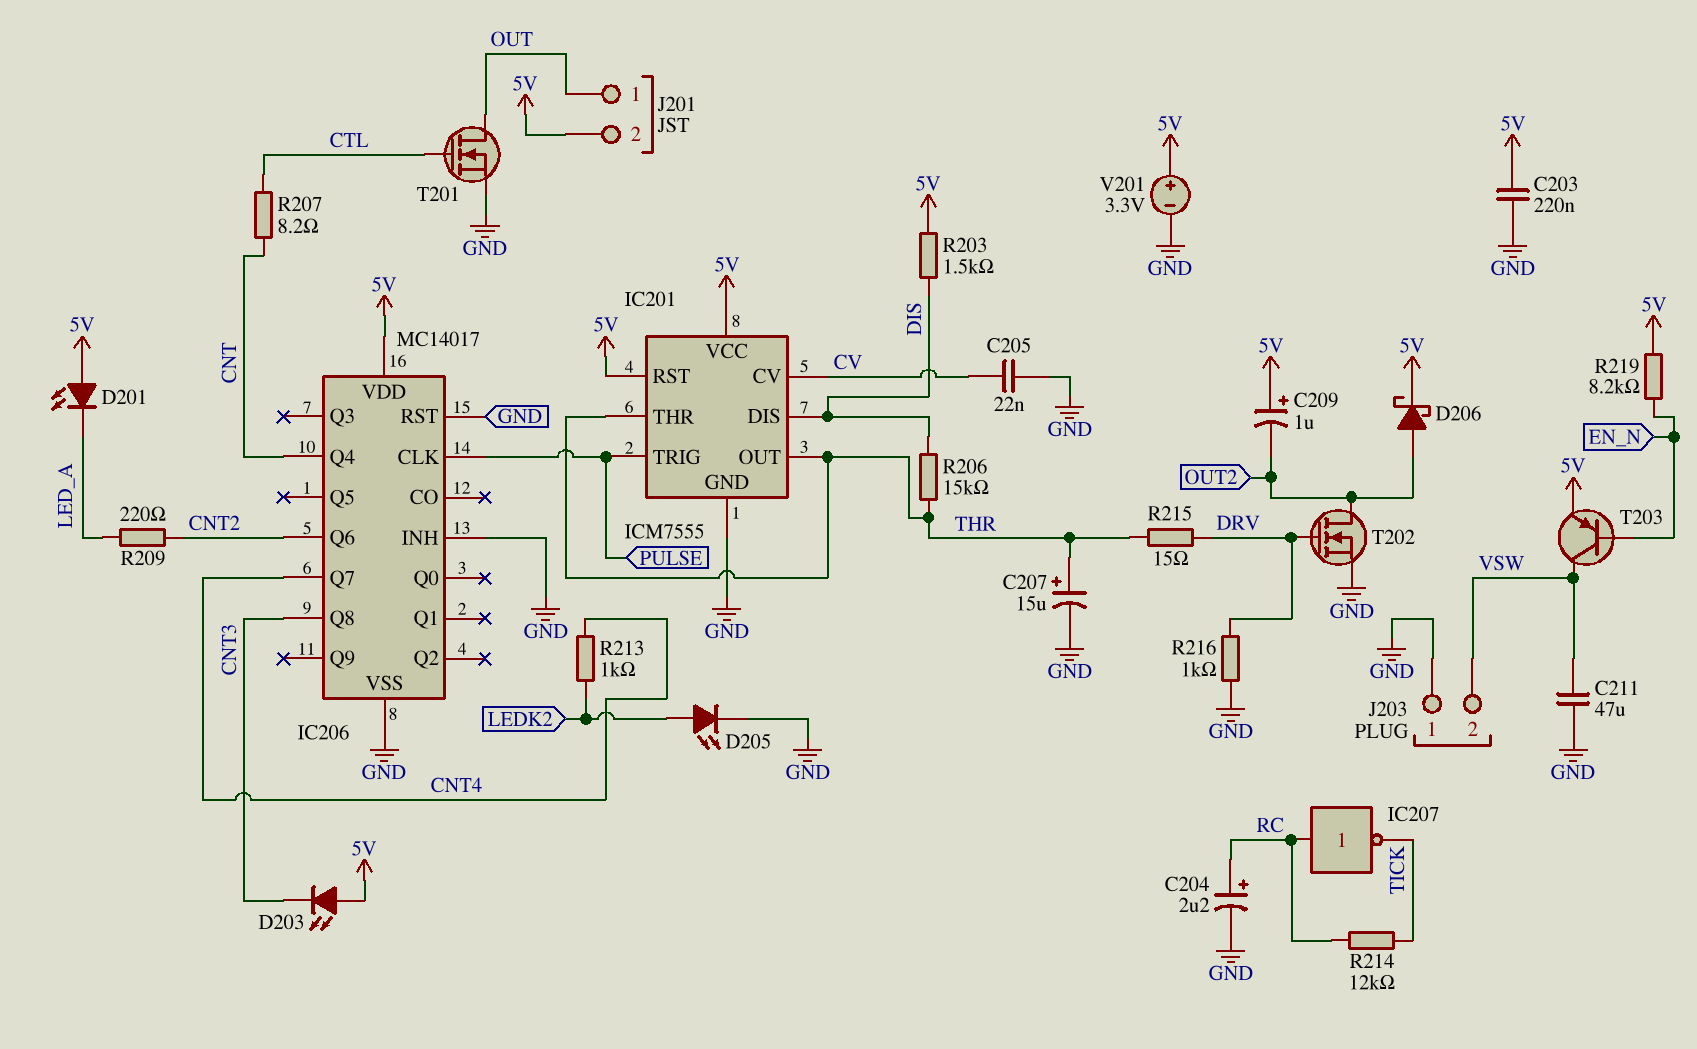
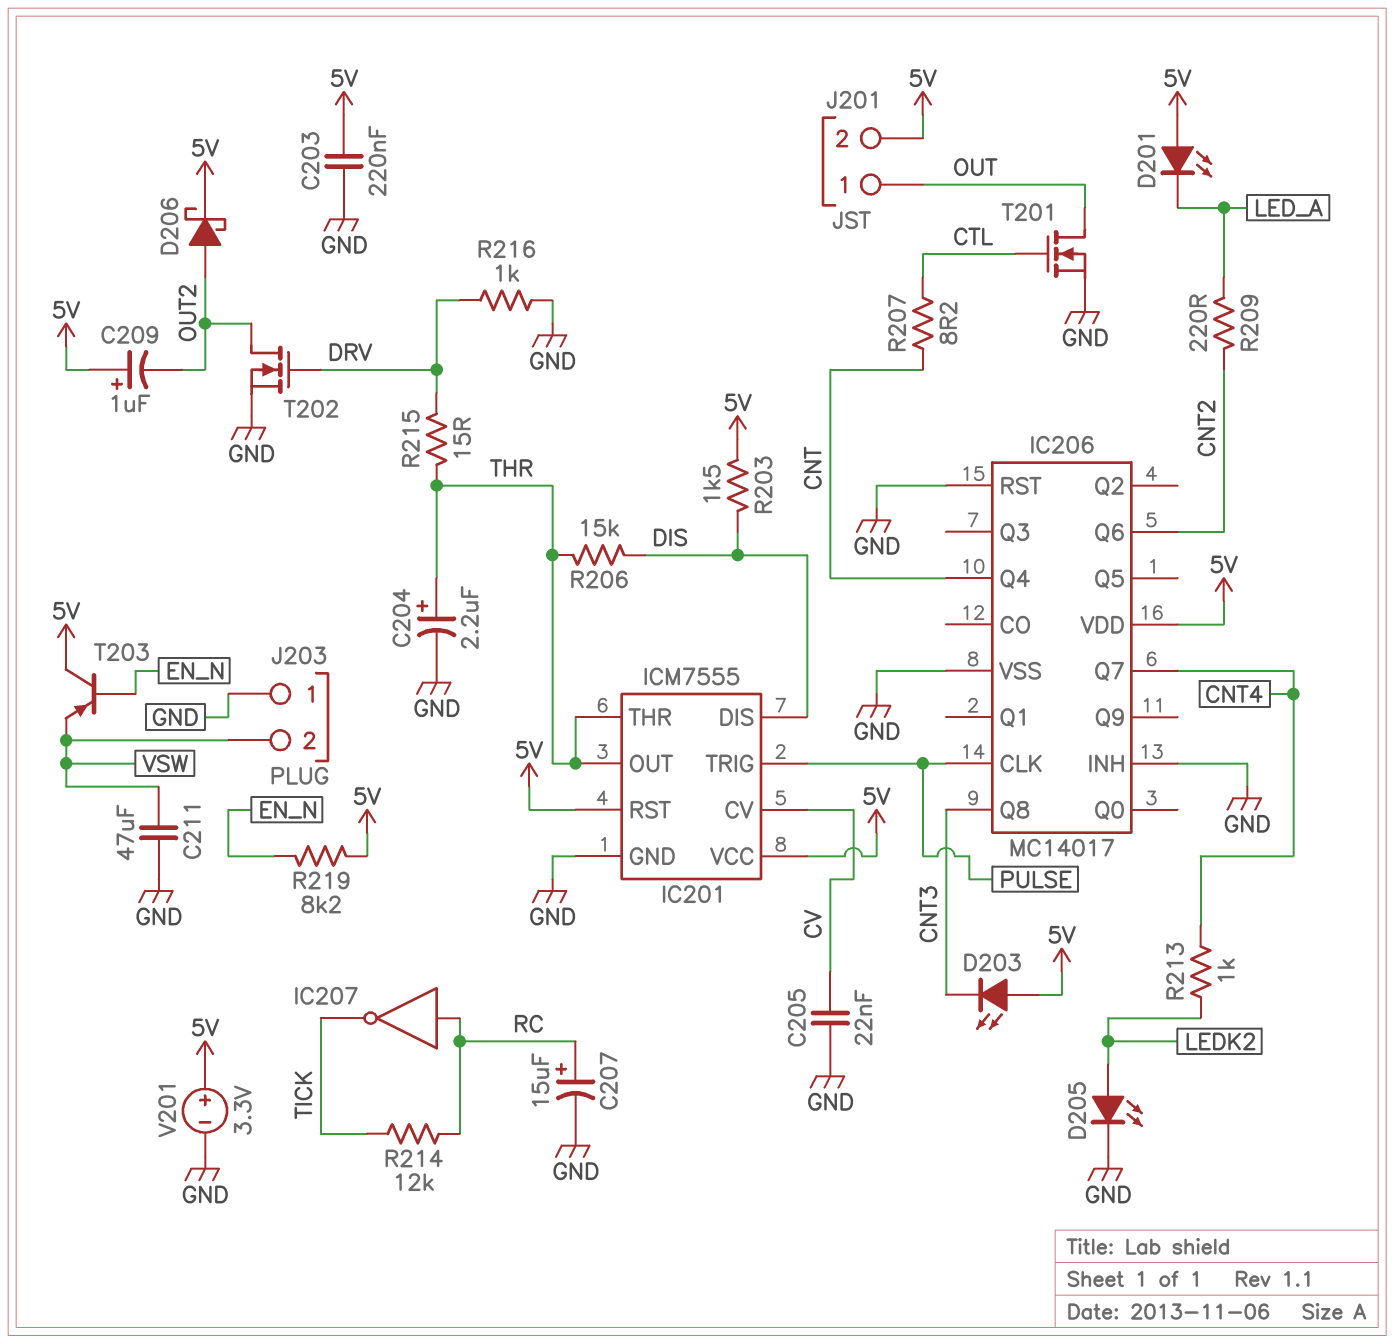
C204: 2.2uF (plus RC, minus GND) -> 2.2uF (plus THR, minus GND)
C207: 15uF (plus THR, minus GND) -> 15uF (plus RC, minus GND)
T203: PNP (B EN_N, C VSW, E 5V) -> PNP (B EN_N, C 5V, E VSW)

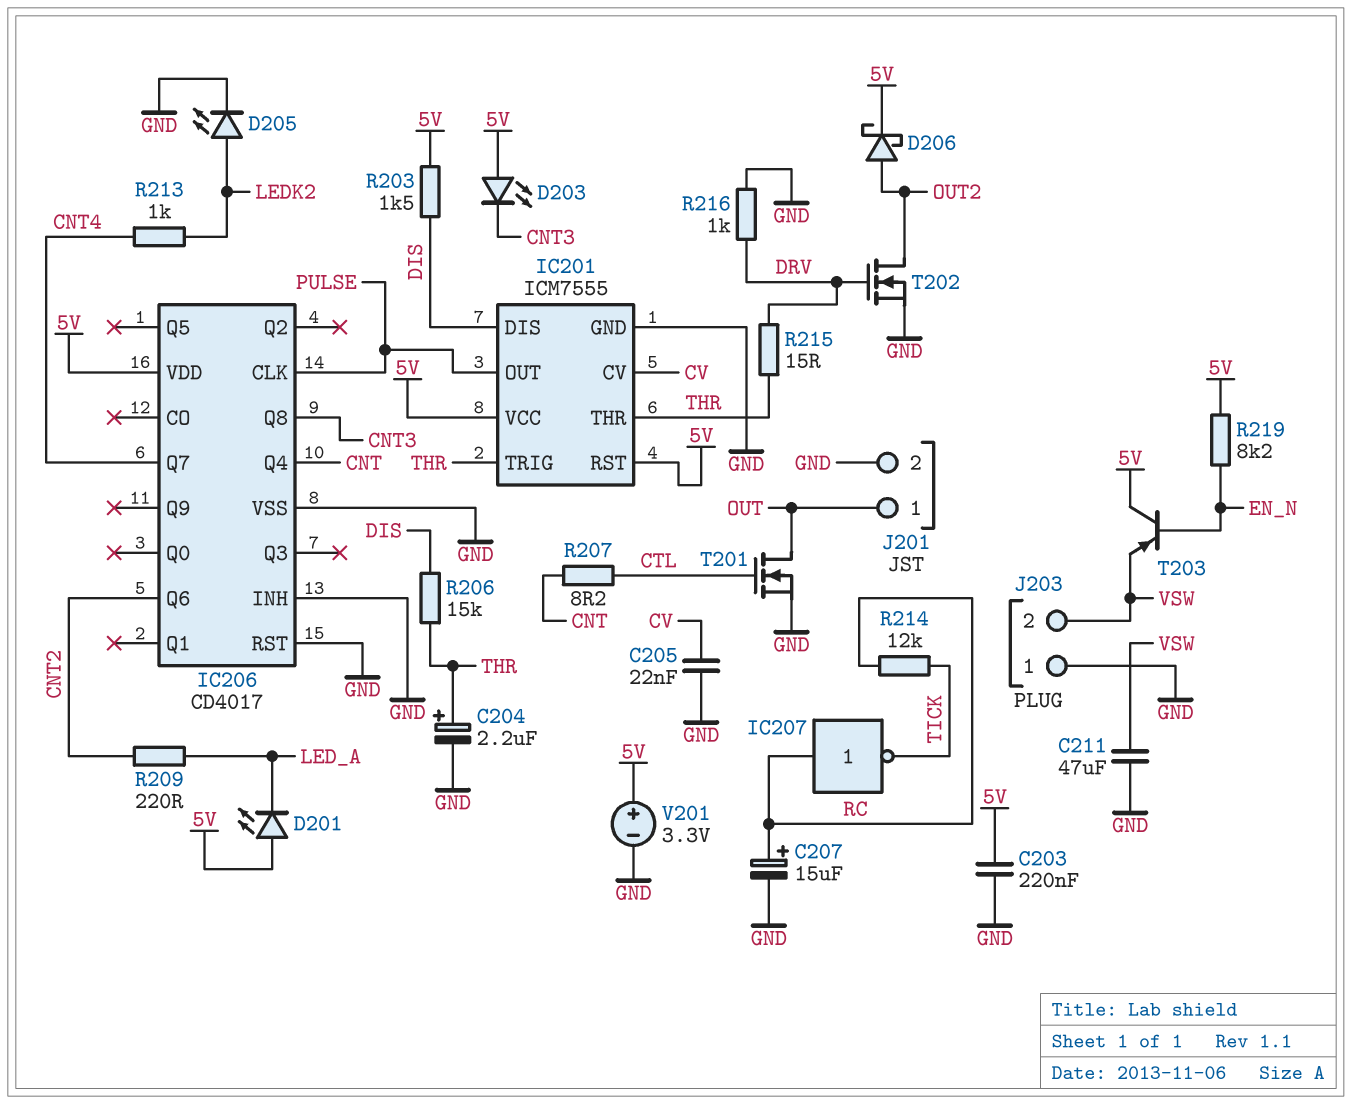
C209: 1uF (plus 5V, minus OUT2) -> none
IC201 pin OUT: THR -> PULSE
IC201 pin TRIG: PULSE -> THR
IC206: MC14017 -> CD4017
J201 pin 2: 5V -> GND

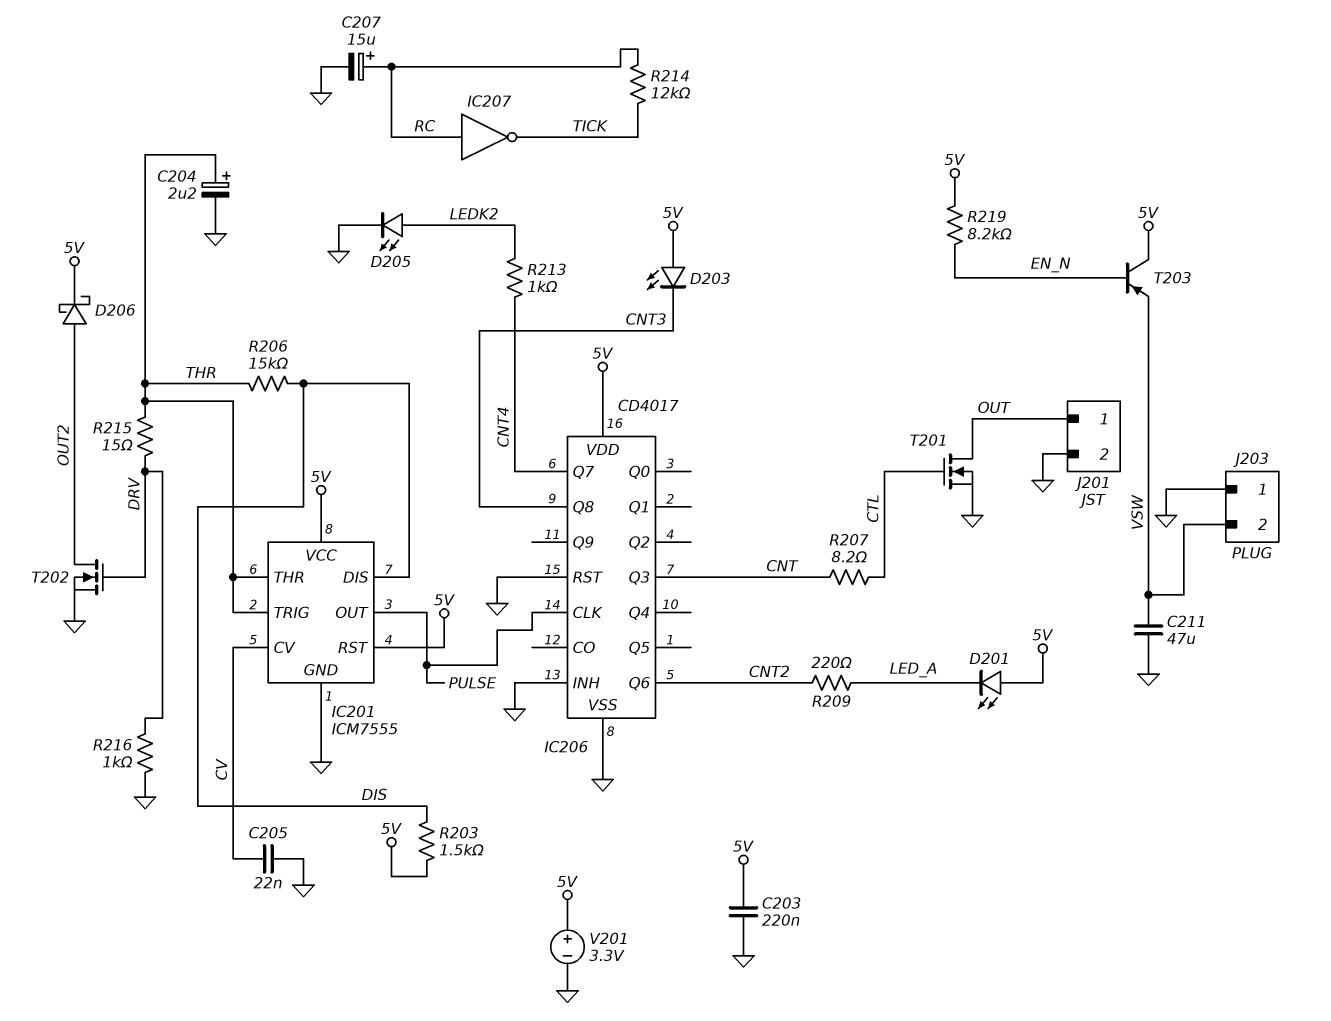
IC206 pin Q3: none -> CNT
IC206 pin Q4: CNT -> none

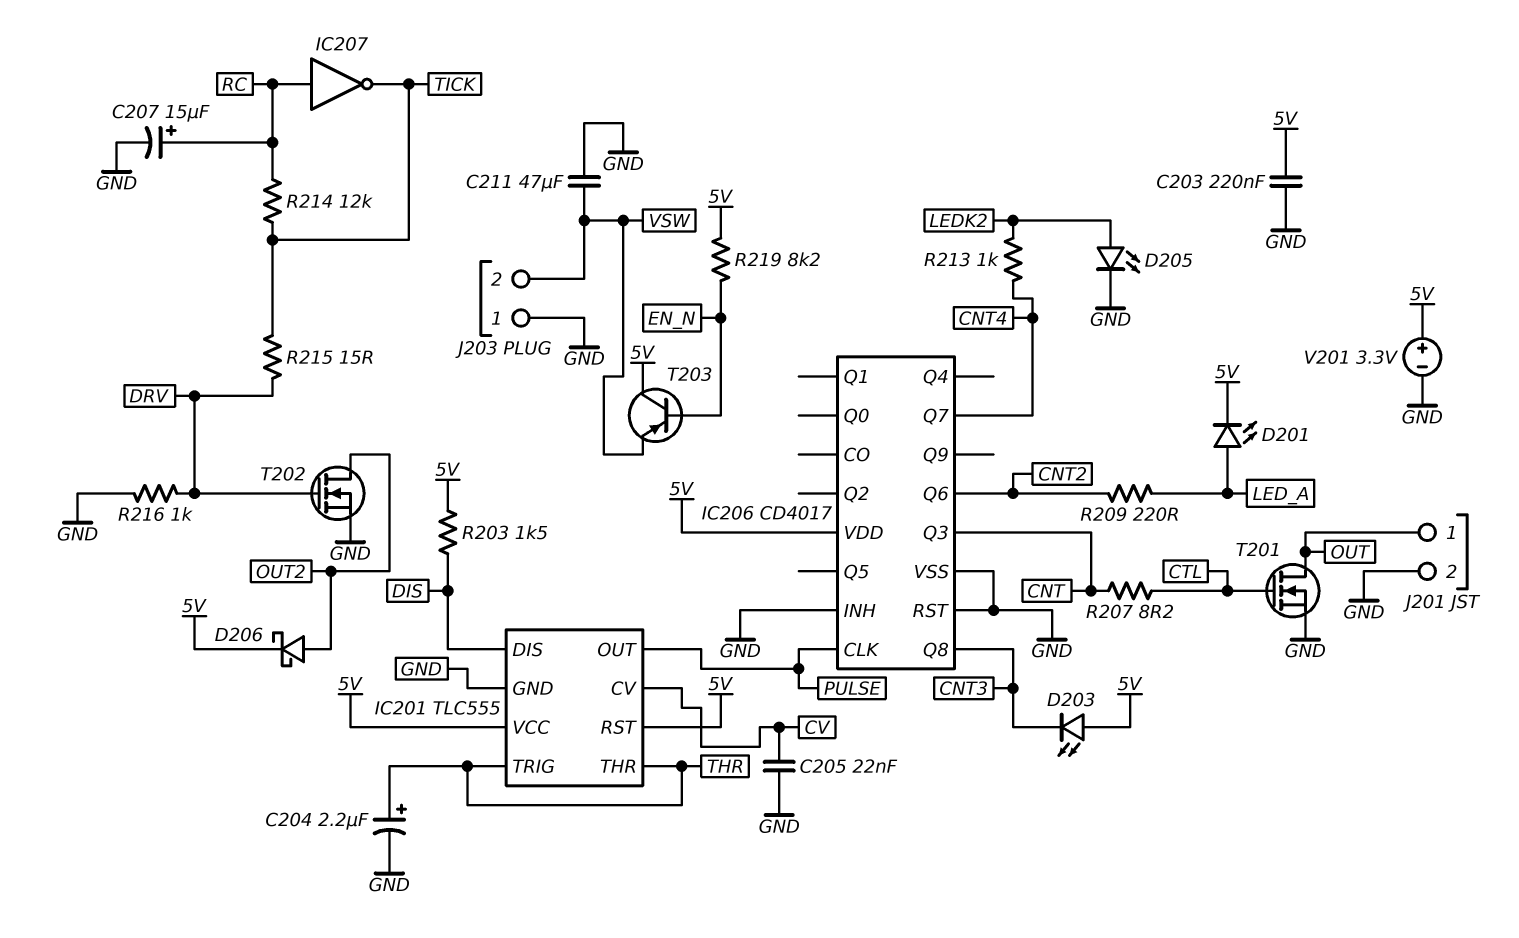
D201: LED (A 5V, K LED_A) -> LED (A LED_A, K 5V)
IC201: ICM7555 -> TLC555
R206: 15k (DIS, THR) -> none
R215: 15 (DRV, THR) -> 15 (DRV, TICK)

